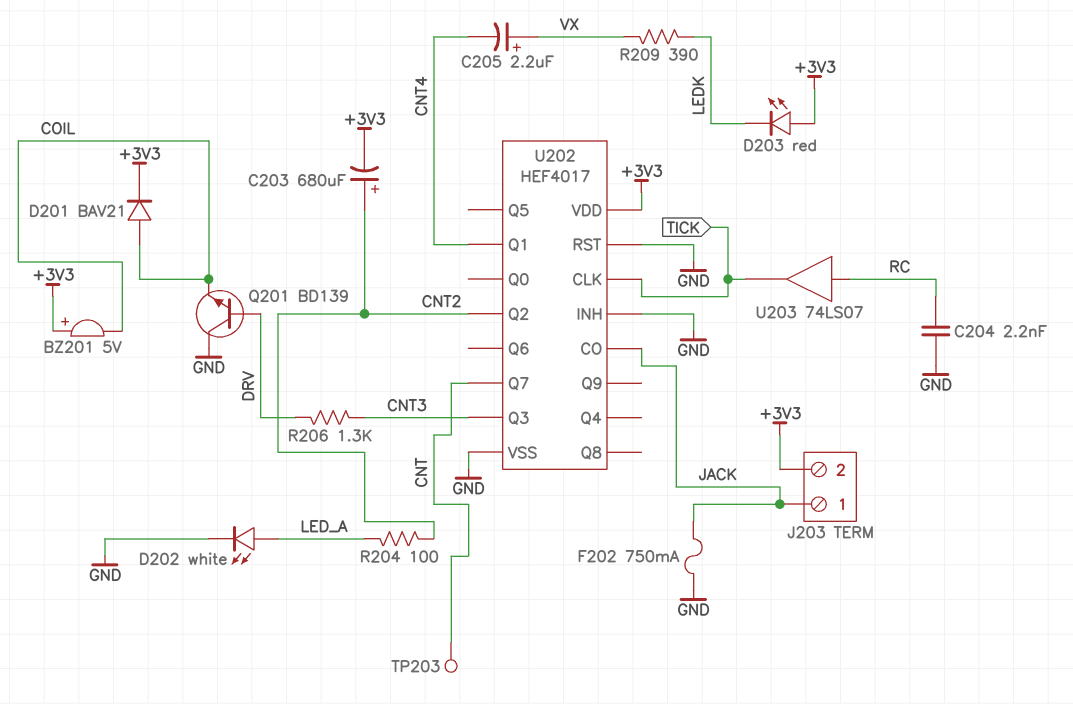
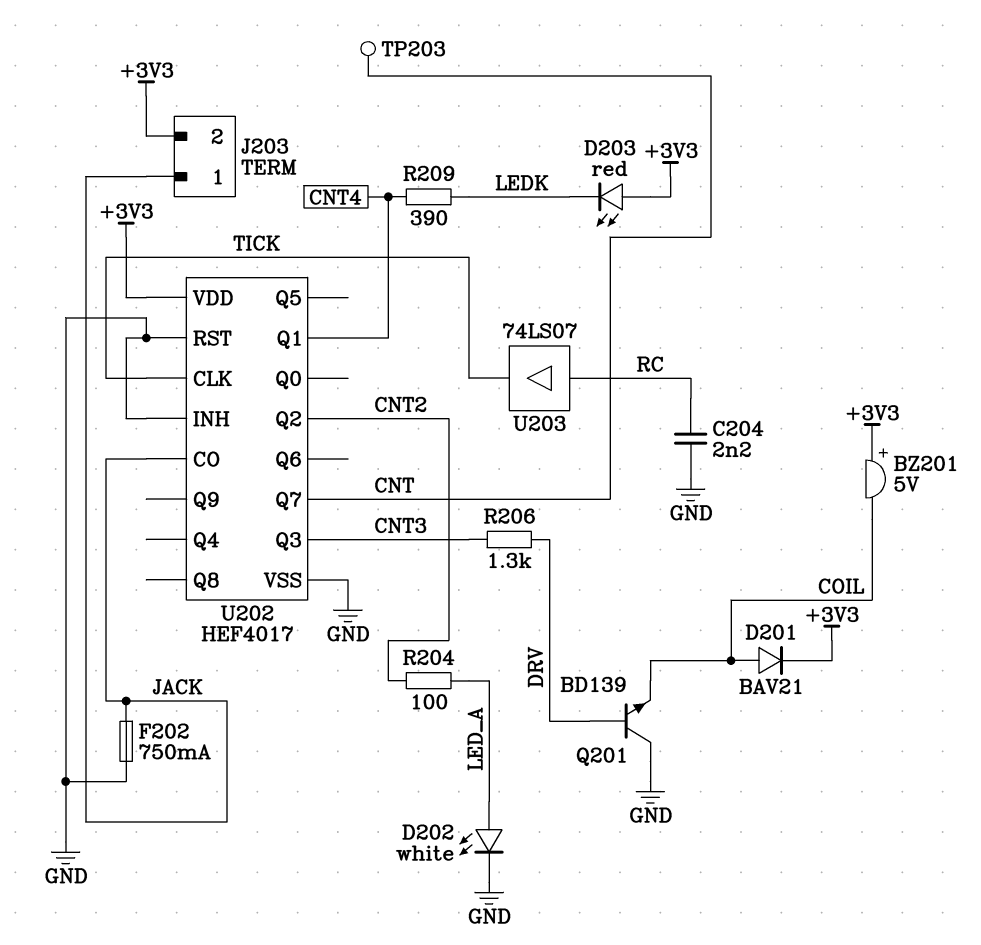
C203: 680uF (plus CNT2, minus +3V3) -> none
C205: 2.2uF (plus VX, minus CNT4) -> none
R209: 390 (LEDK, VX) -> 390 (CNT4, LEDK)

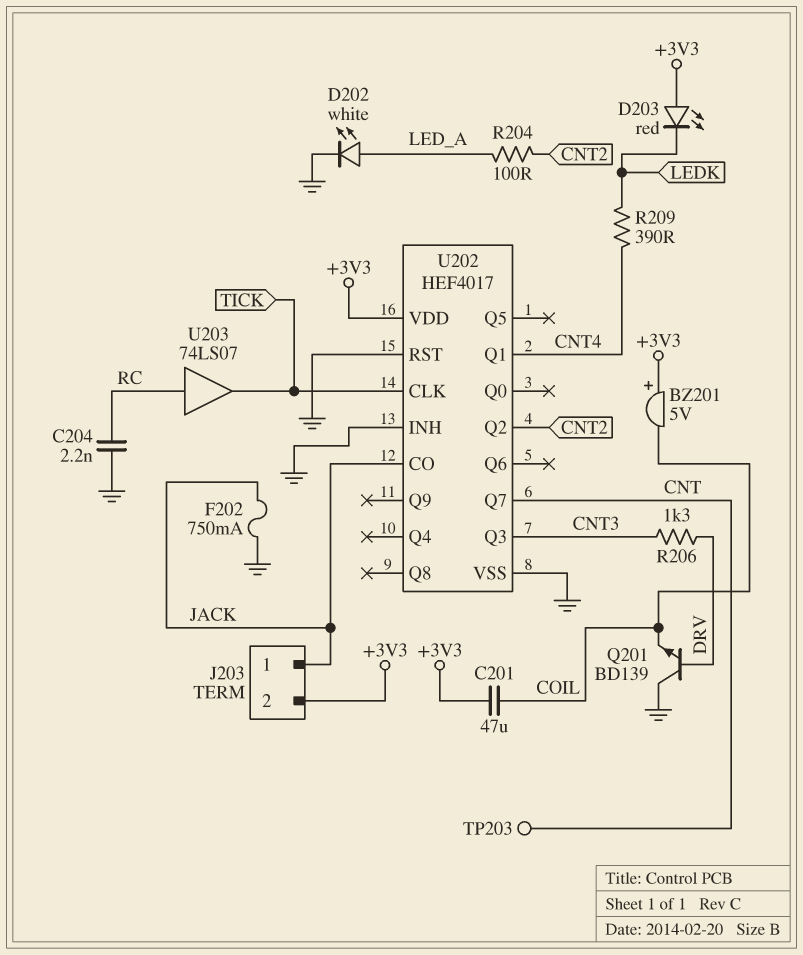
C201: none -> 47uF (+3V3, COIL)
D201: diode BAV21 (A COIL, K +3V3) -> none

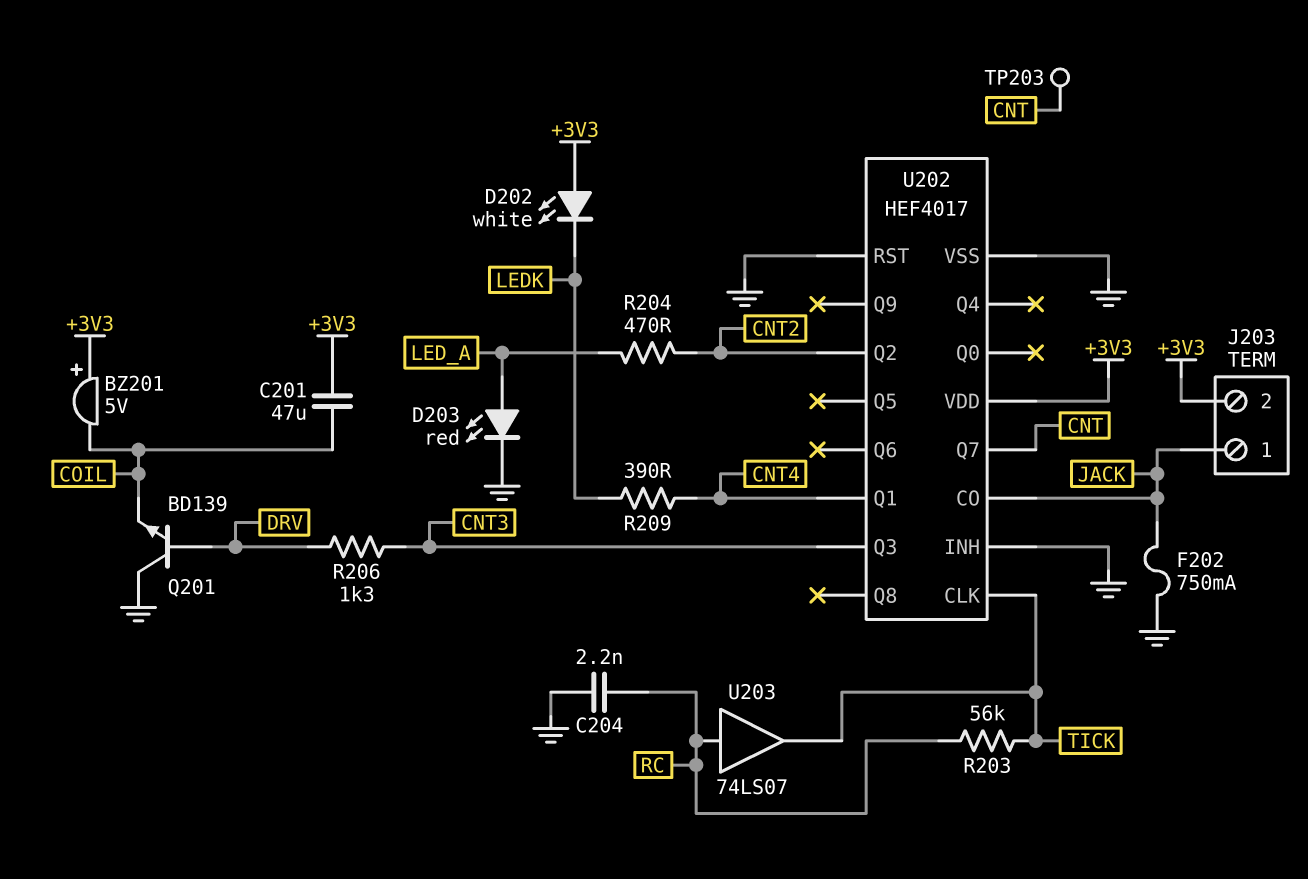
D202: LED white (A LED_A, K GND) -> LED white (A +3V3, K LEDK)
D203: LED red (A +3V3, K LEDK) -> LED red (A LED_A, K GND)
R203: none -> 56k (RC, TICK)
R204: 100 (CNT2, LED_A) -> 470 (CNT2, LED_A)

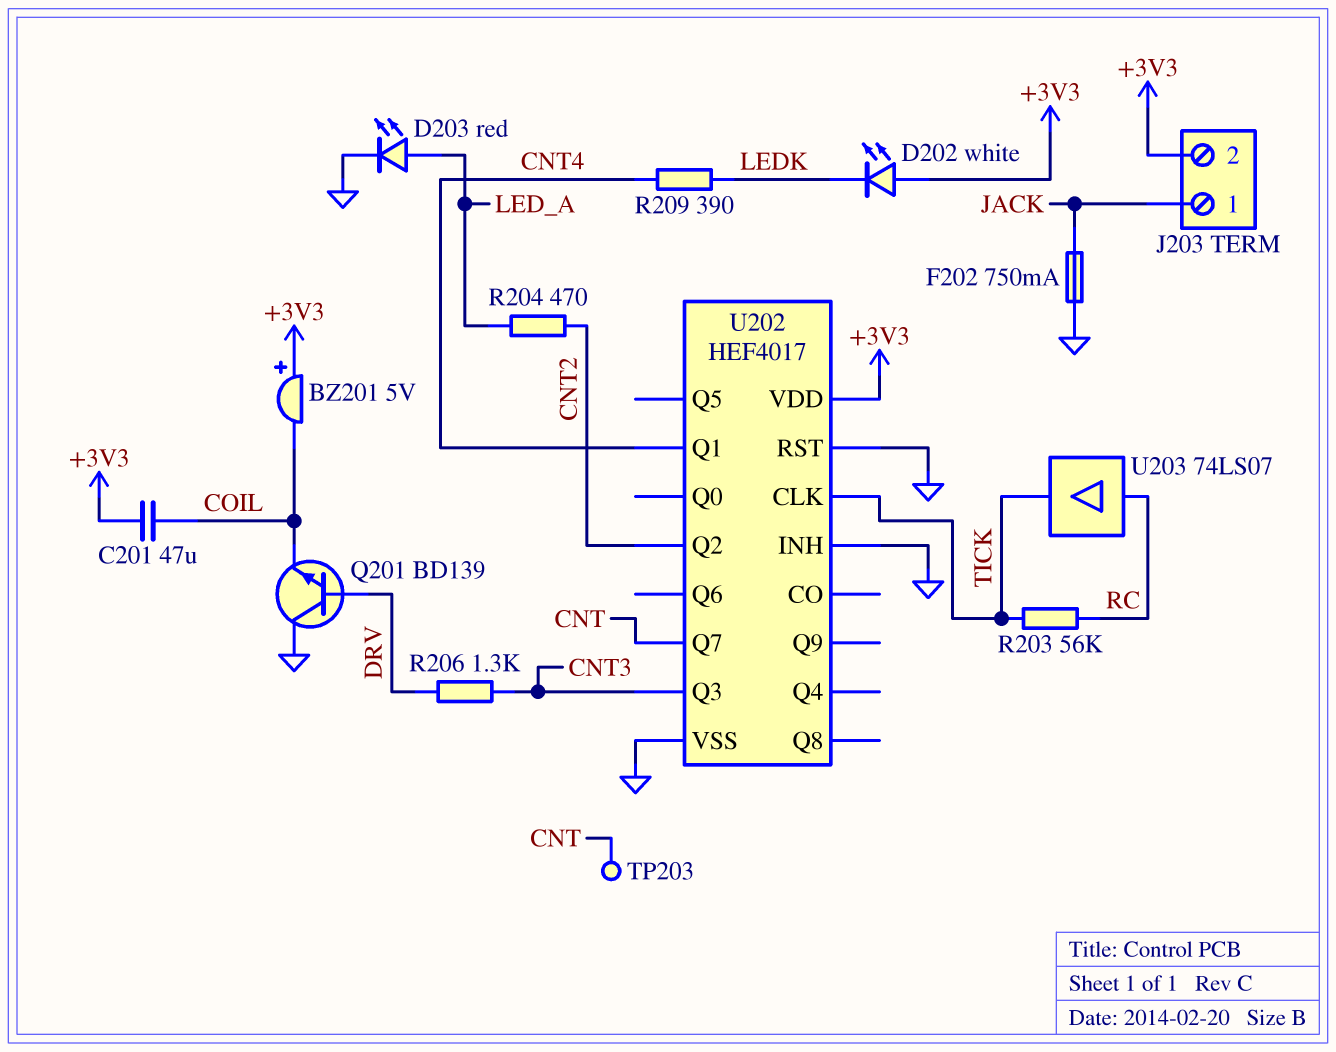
C204: 2.2nF (GND, RC) -> none
U202 pin CO: JACK -> none

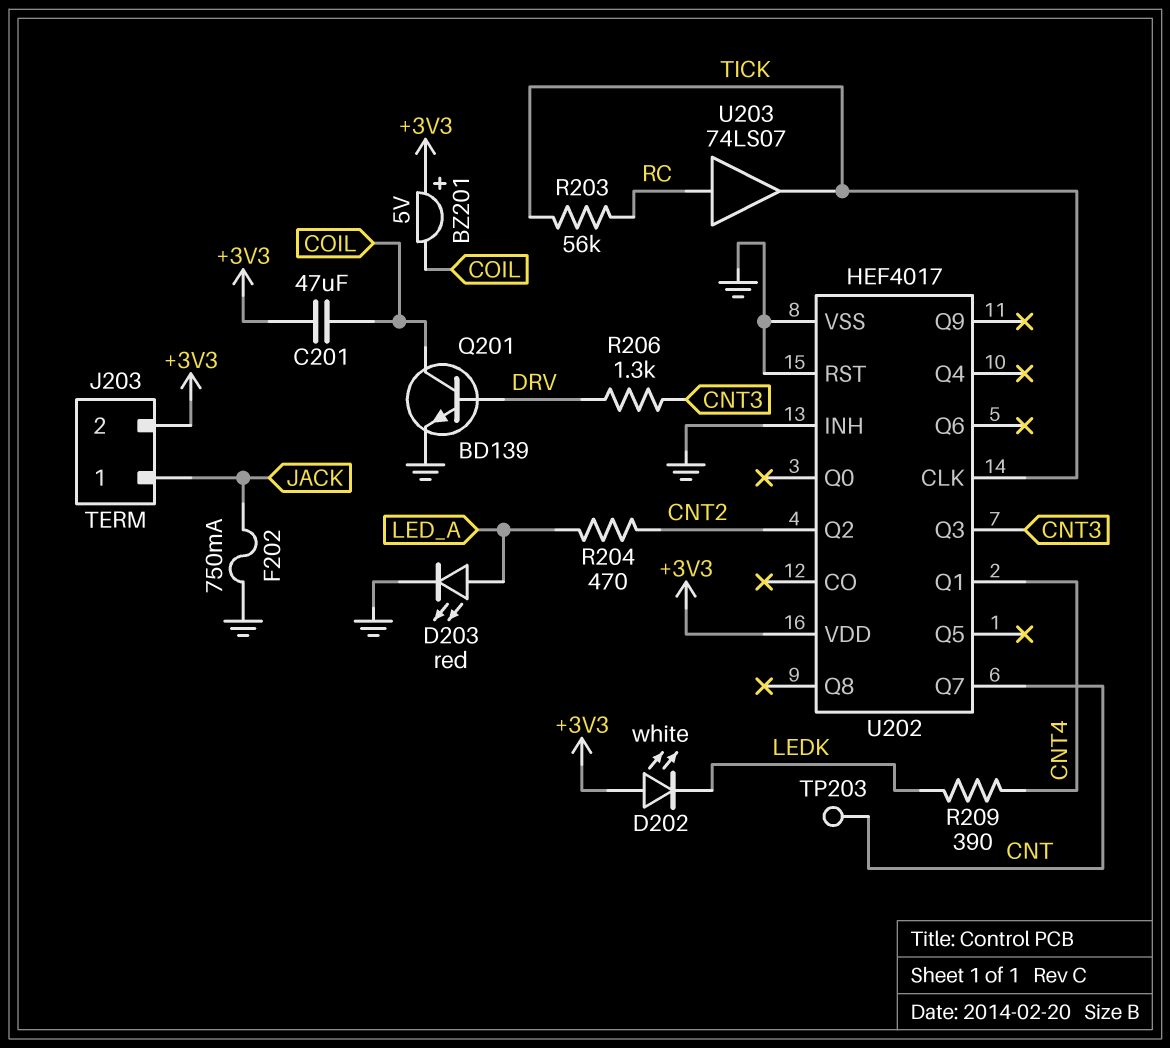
Q201: NPN BD139 (B DRV, C GND, E COIL) -> NPN BD139 (B DRV, C COIL, E GND)

